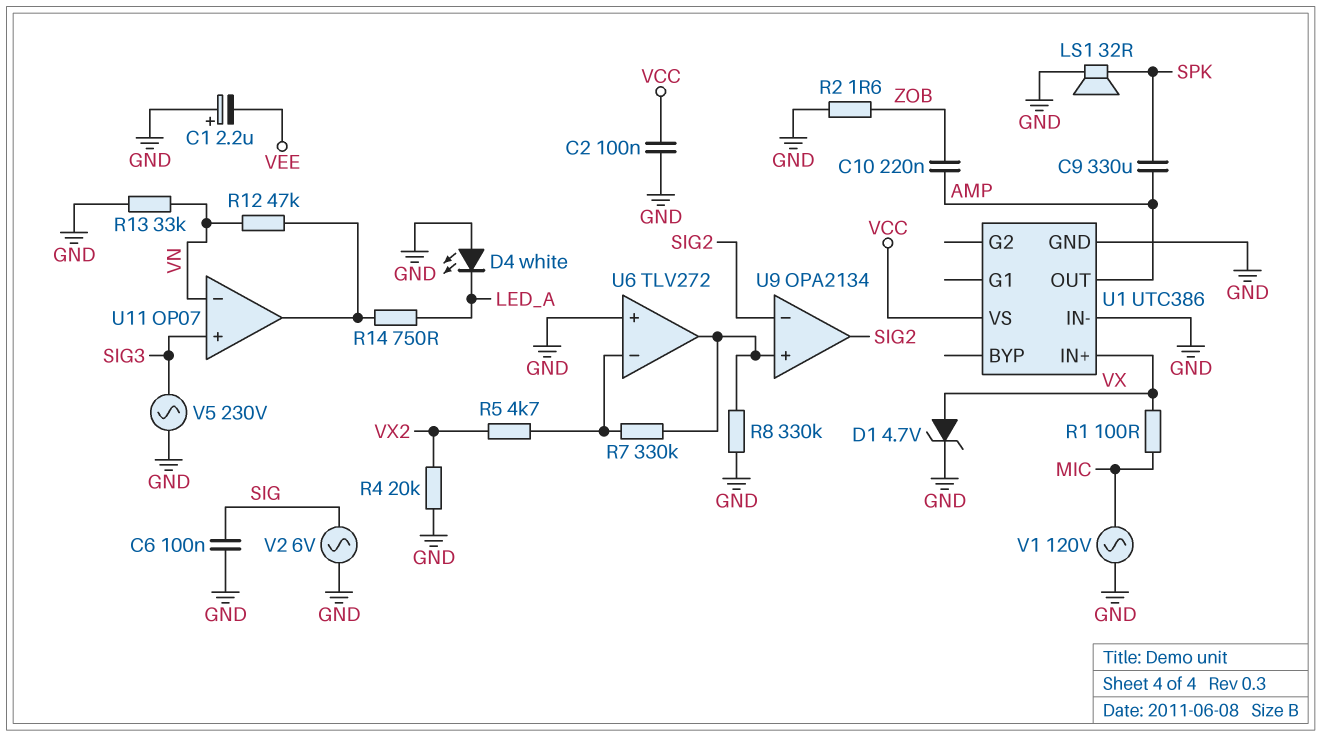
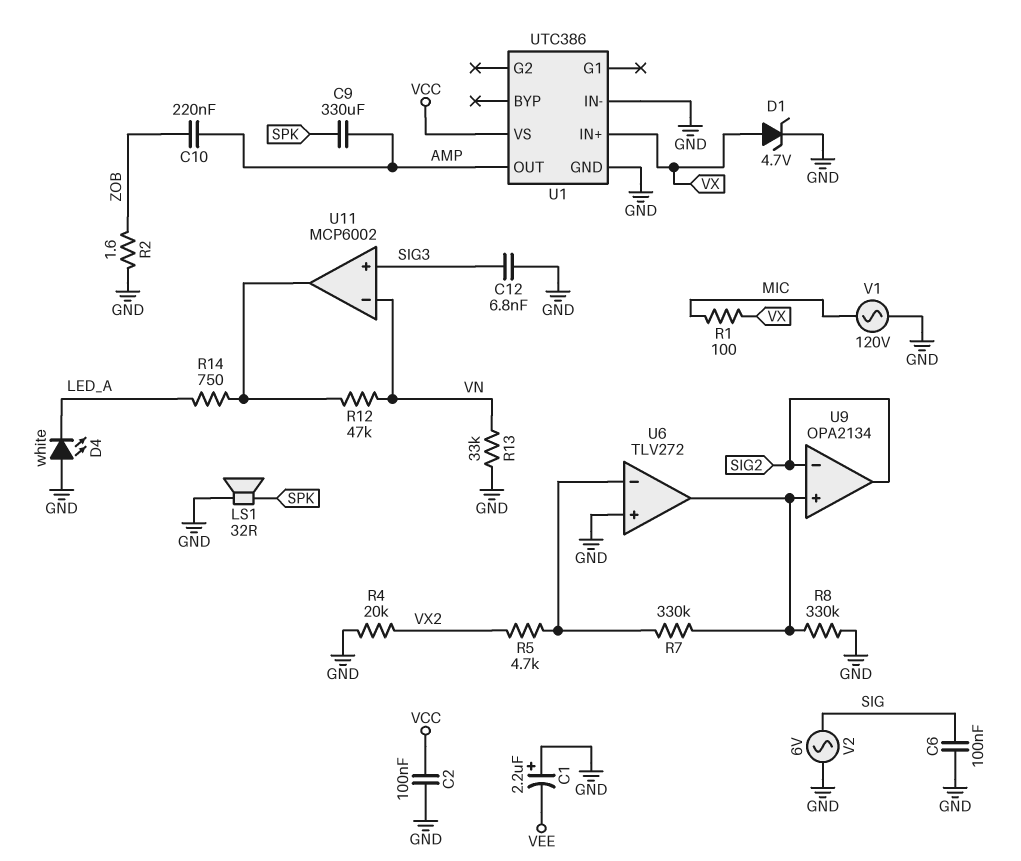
C12: none -> 6.8nF (GND, SIG3)
U11: OP07 -> MCP6002
V5: AC 230V (GND, SIG3) -> none

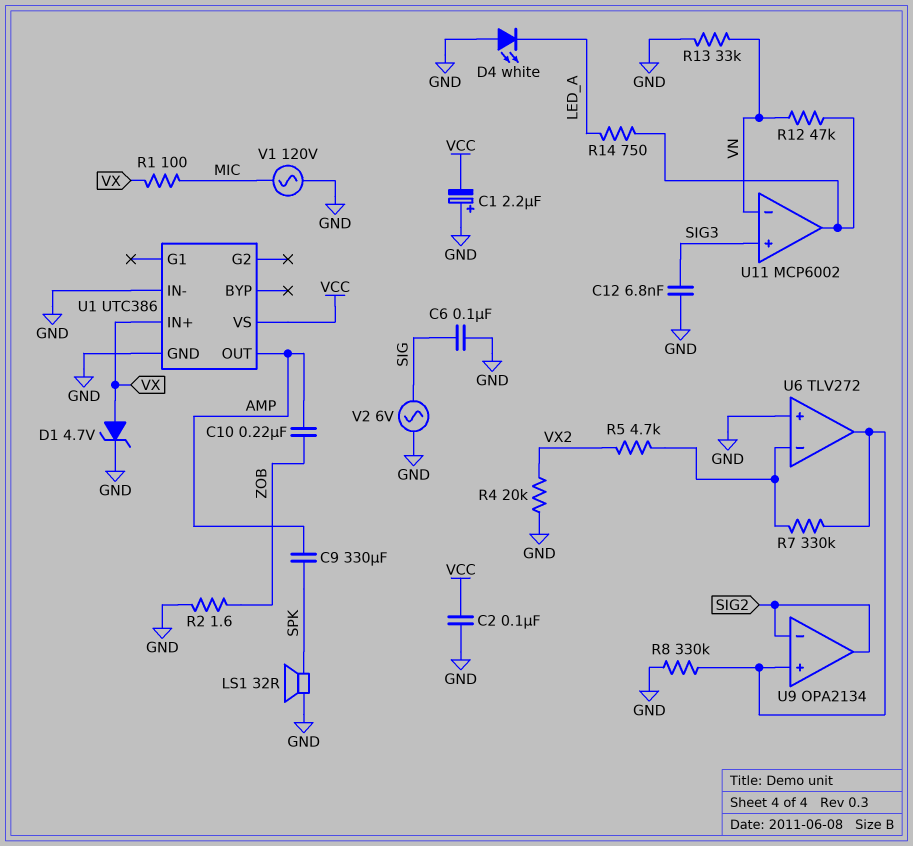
C1: 2.2uF (plus GND, minus VEE) -> 2.2uF (plus GND, minus VCC)

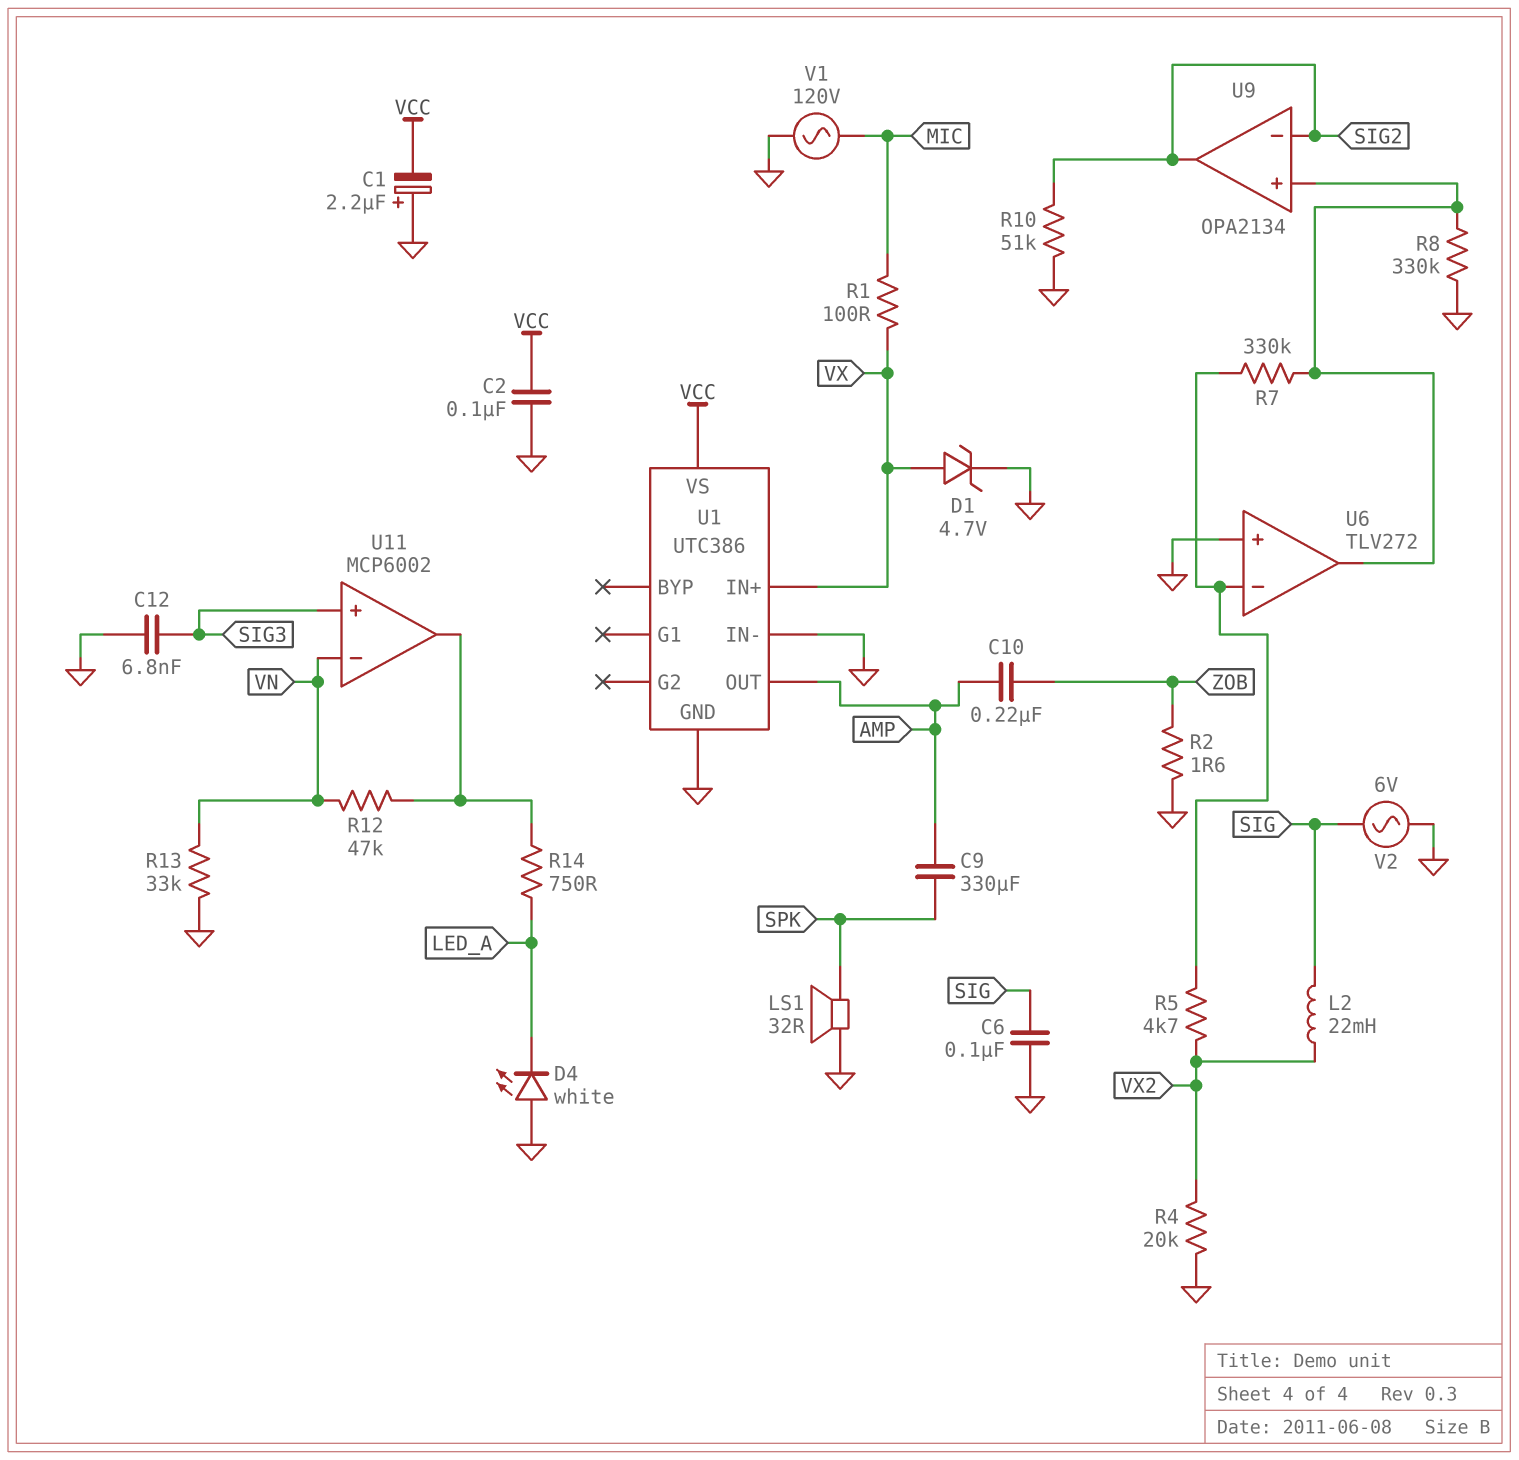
L2: none -> 22mH (SIG, VX2)
R10: none -> 51k (GND, SIG2)

